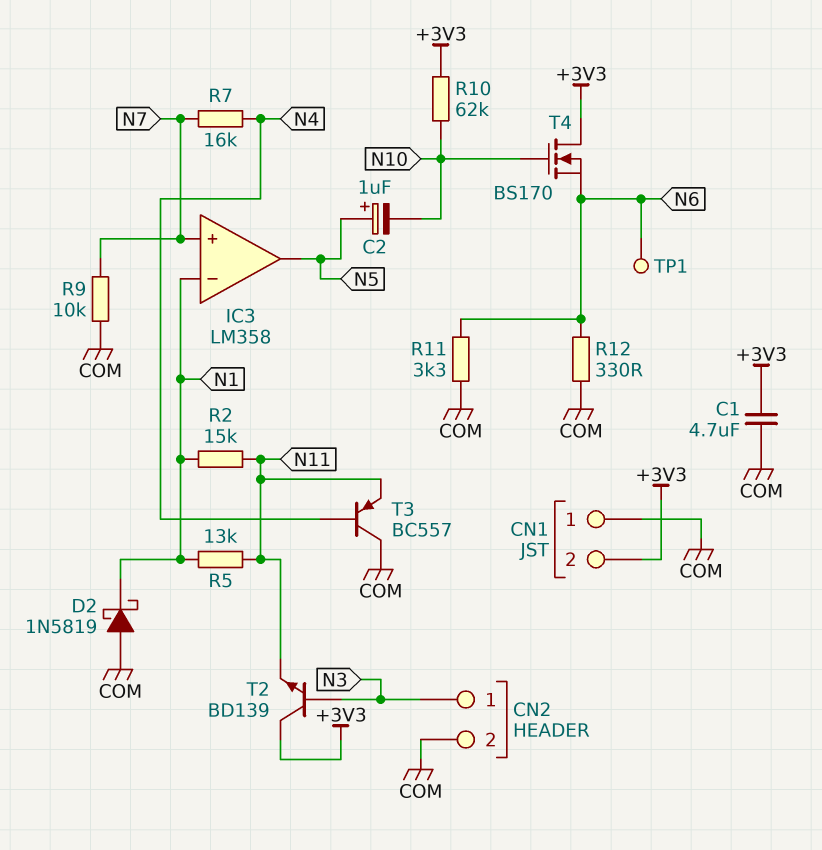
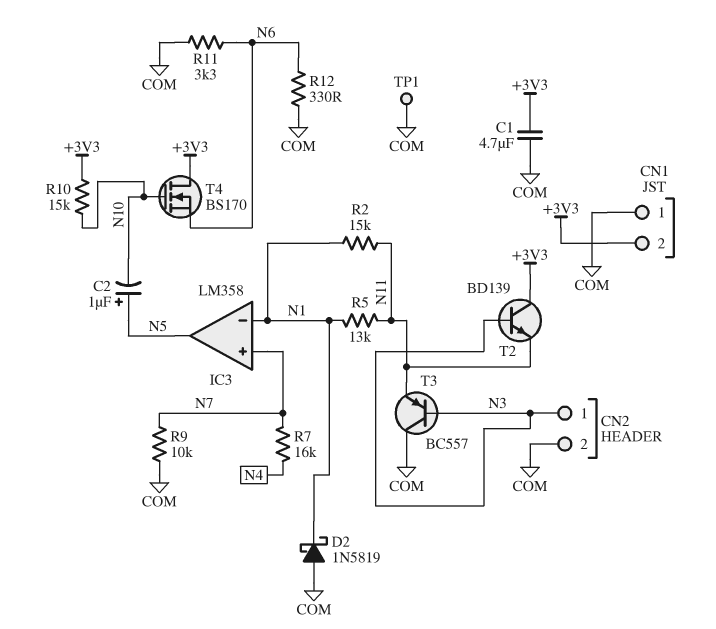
R10: 62k (+3V3, N10) -> 15k (+3V3, N10)
T3: PNP BC557 (B N4, C COM, E N11) -> PNP BC557 (B N3, C COM, E N11)
TP1: test point (N6) -> test point (COM)

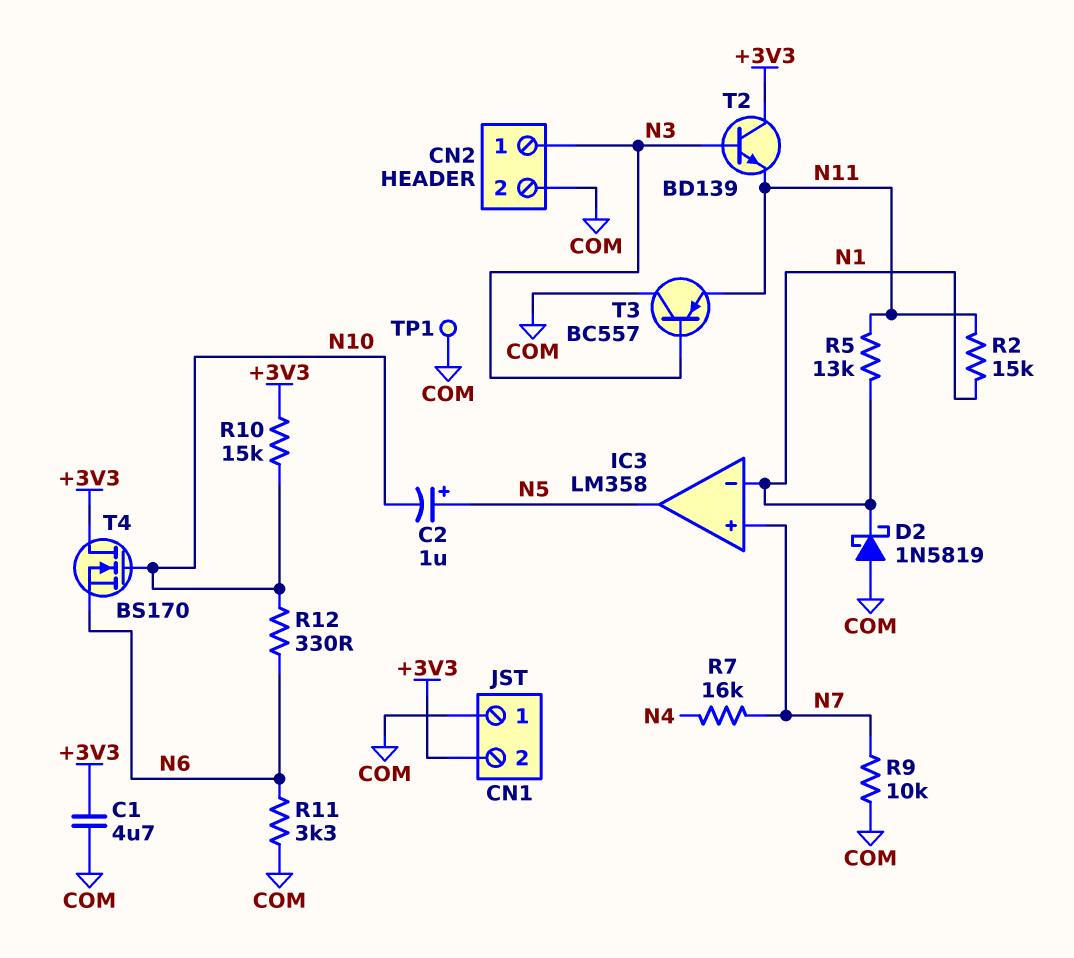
R12: 330 (COM, N6) -> 330 (N6, N10)

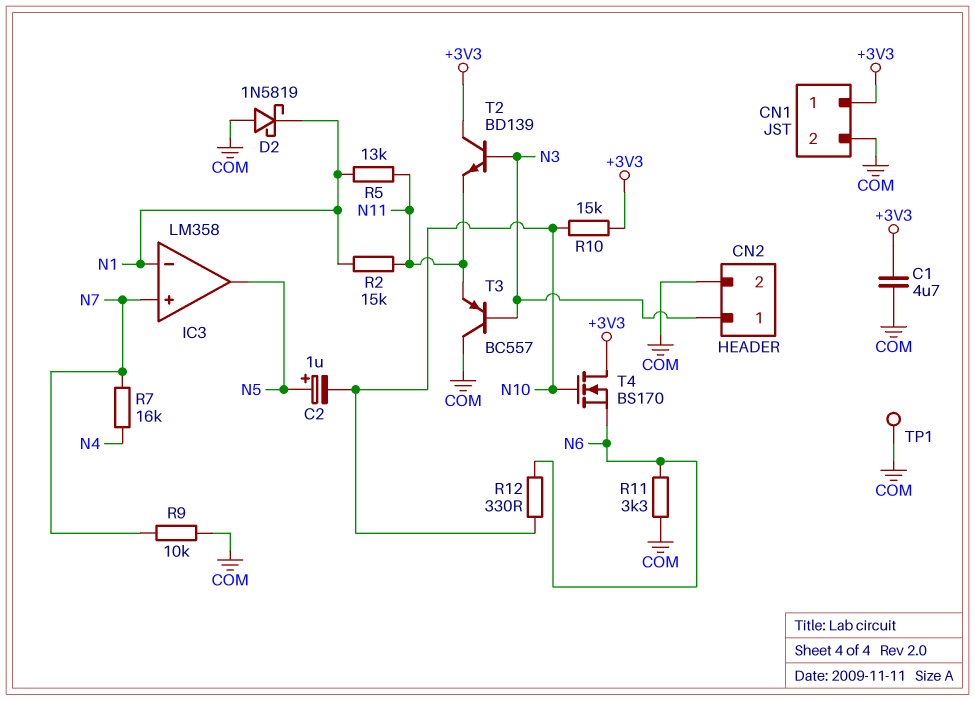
CN1 pin 1: COM -> +3V3
CN1 pin 2: +3V3 -> COM

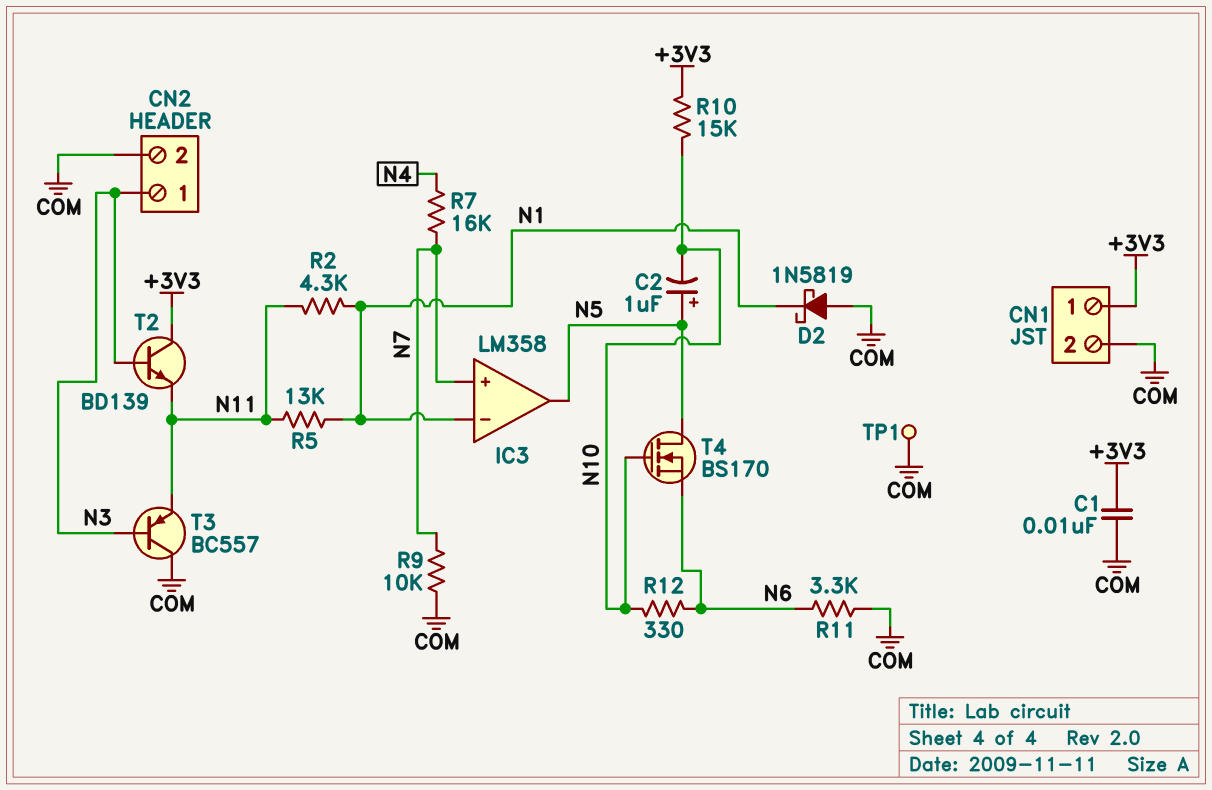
C1: 4.7uF (+3V3, COM) -> 10nF (+3V3, COM)
R2: 15k (N1, N11) -> 4.3k (N1, N11)
T4: NMOS BS170 (G N10, D +3V3, S N6) -> NMOS BS170 (G N10, D N5, S N6)

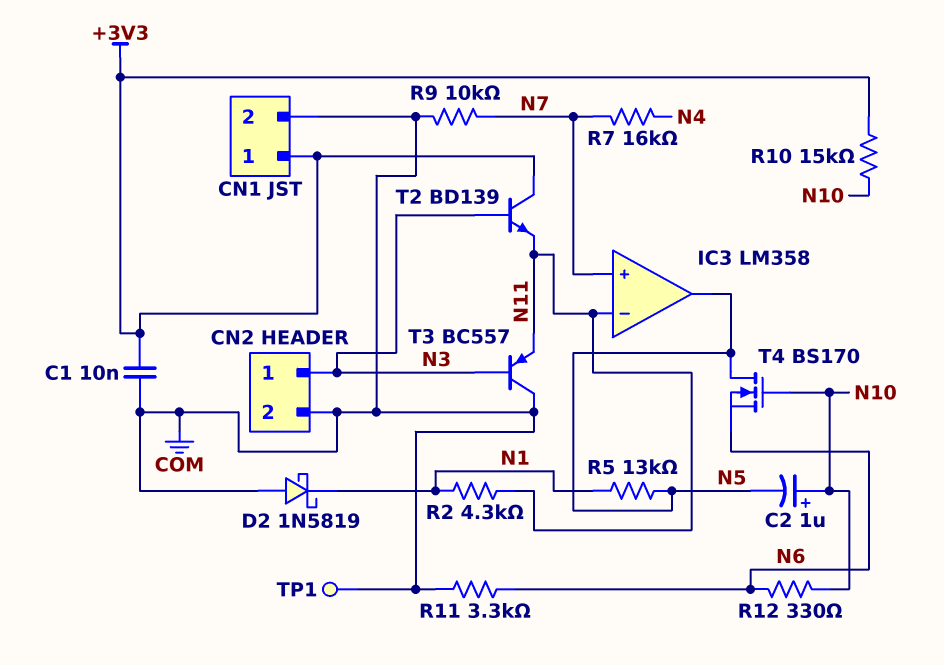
C2: 1uF (plus N5, minus N10) -> 1uF (plus N10, minus N5)
IC3 pin in-: N1 -> N11
R5: 13k (N1, N11) -> 13k (N1, N5)

